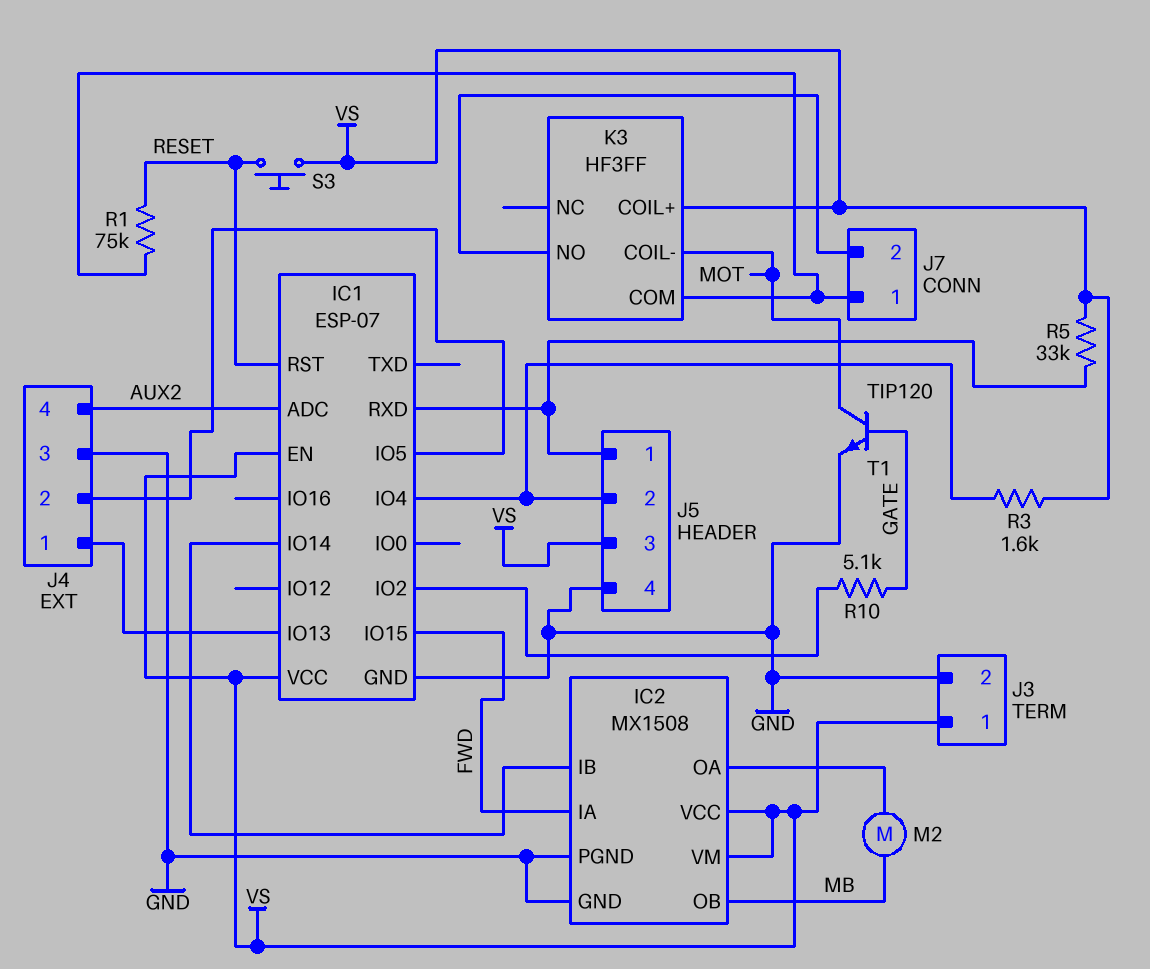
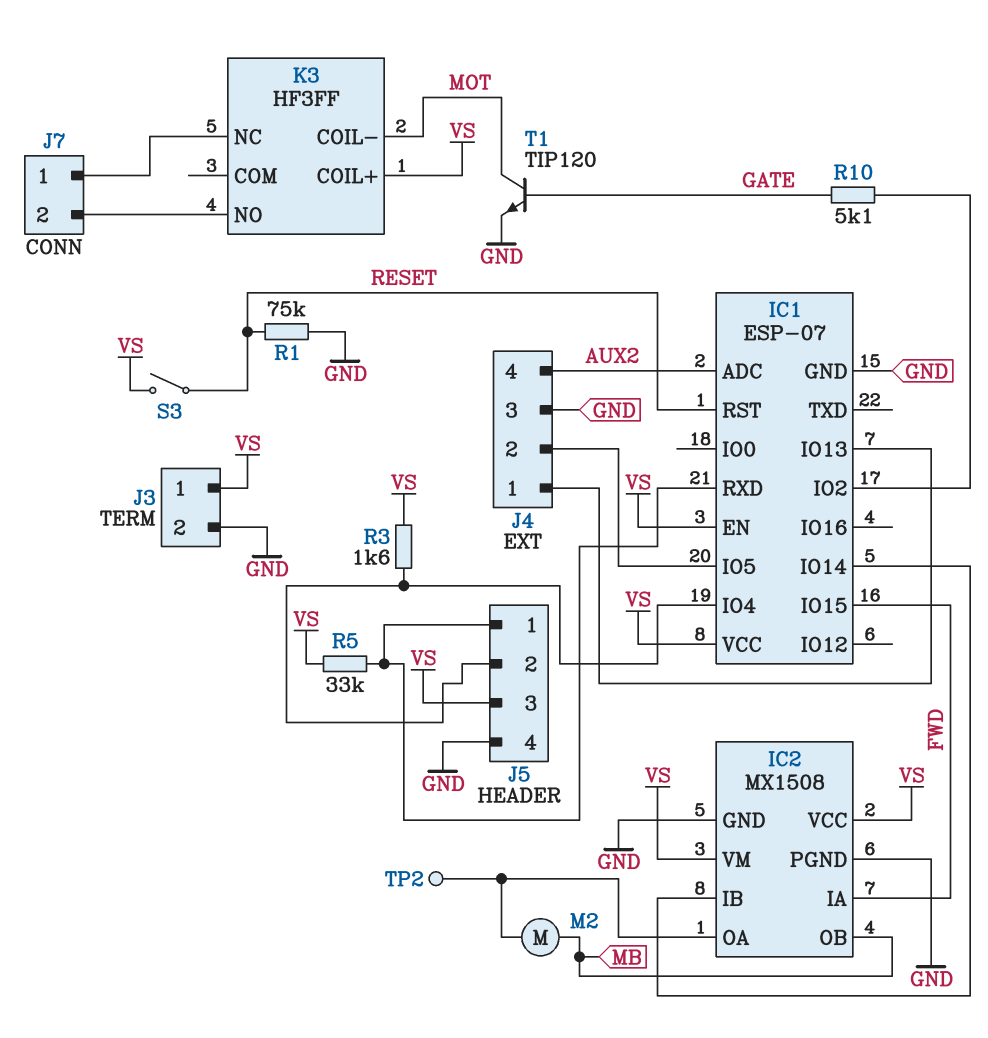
K3 pin COM: J7/1 -> none
K3 pin NC: none -> J7/1
R1: 75k (J7/1, RESET) -> 75k (GND, RESET)
S3: button (RESET, VS) -> switch (RESET, VS)
TP2: none -> test point (IC2/OA)

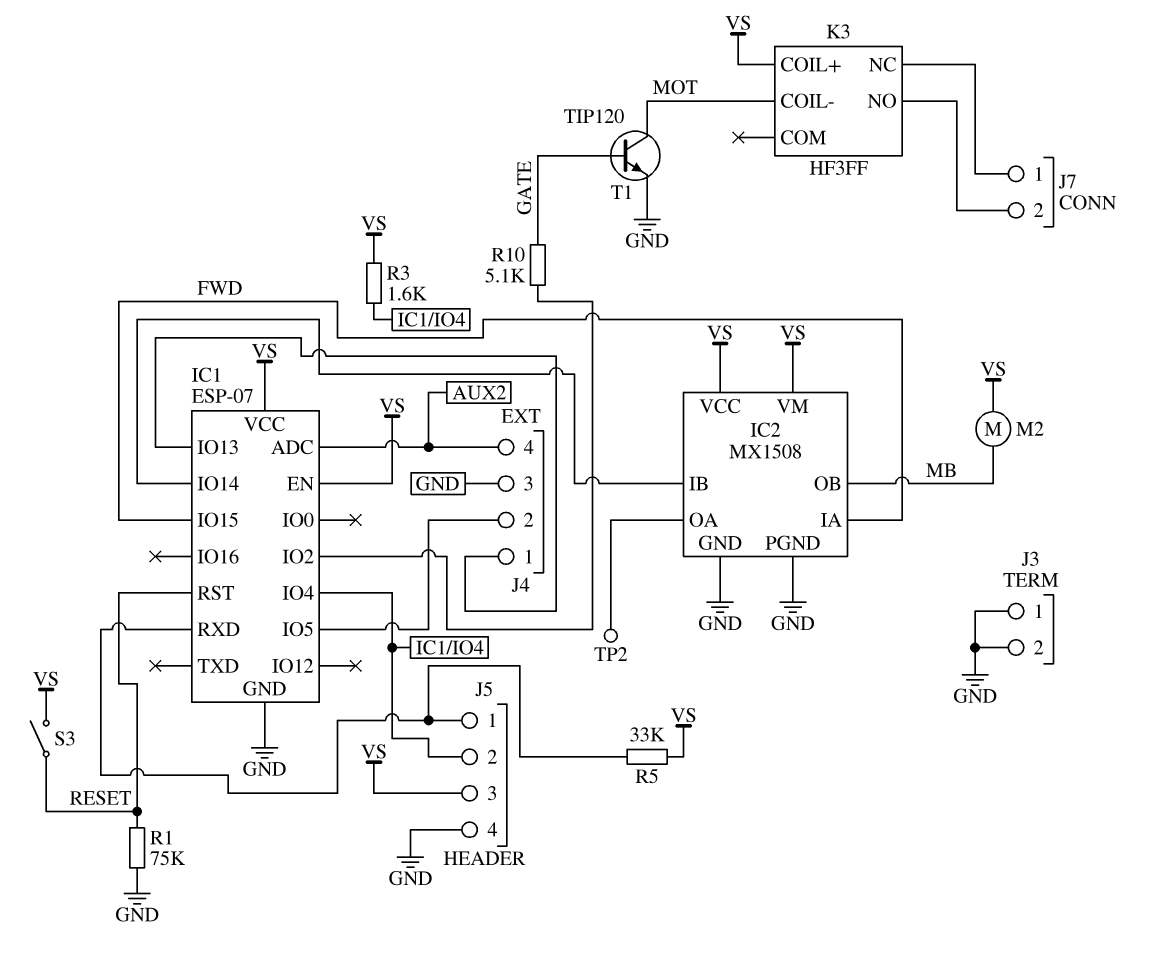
J3 pin 1: VS -> GND
M2: motor (IC2/OA, MB) -> motor (MB, VS)

